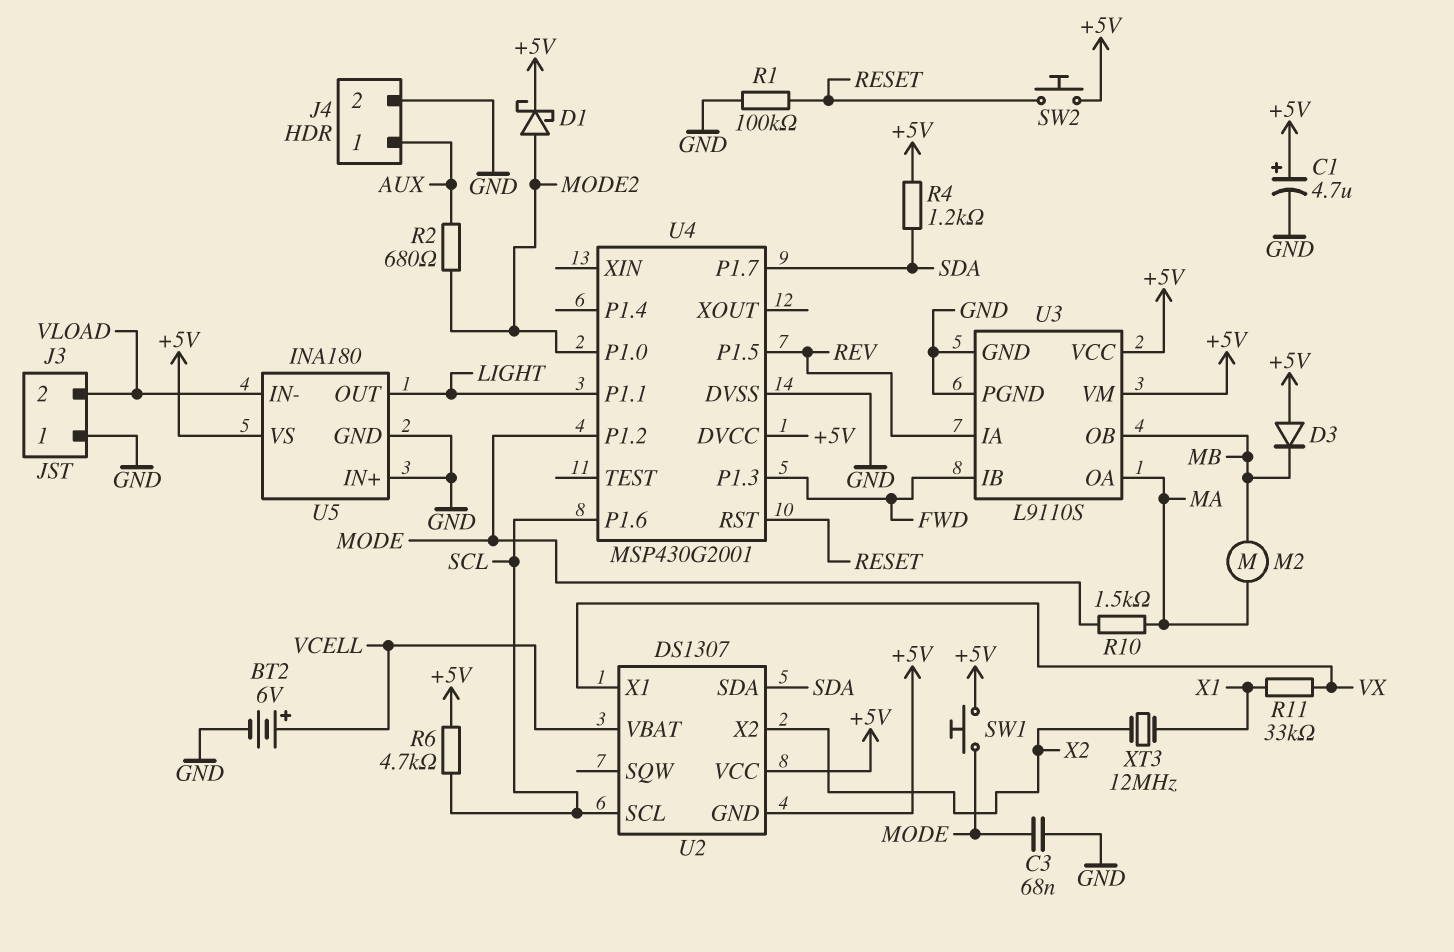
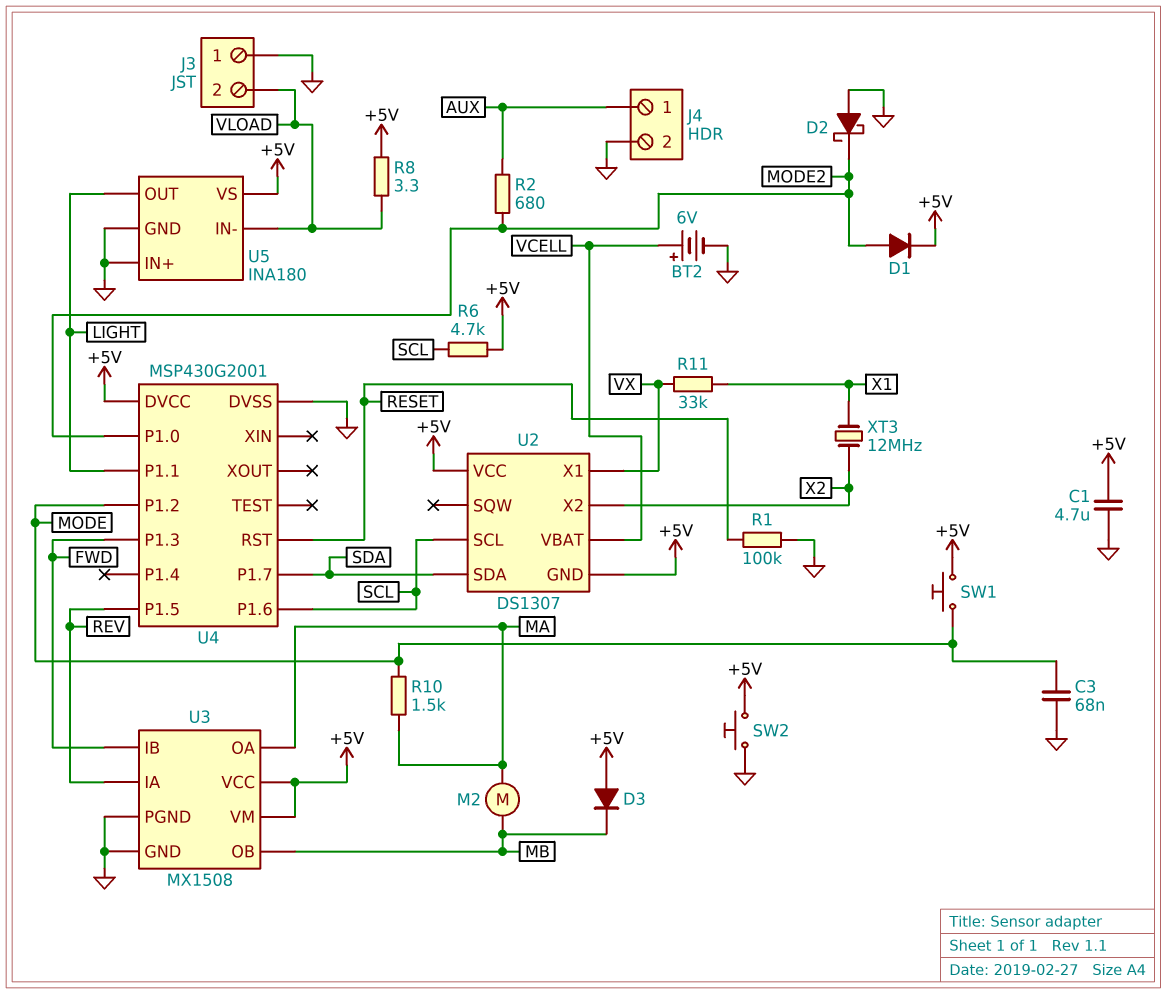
C1: 4.7uF (plus +5V, minus GND) -> 4.7uF (+5V, GND)
D1: schottky (A MODE2, K +5V) -> diode (A MODE2, K +5V)
D2: none -> schottky (A GND, K MODE2)
R4: 1.2k (+5V, SDA) -> none
R8: none -> 3.3 (+5V, VLOAD)
SW2: button (+5V, RESET) -> button (+5V, GND)
U3: L9110S -> MX1508

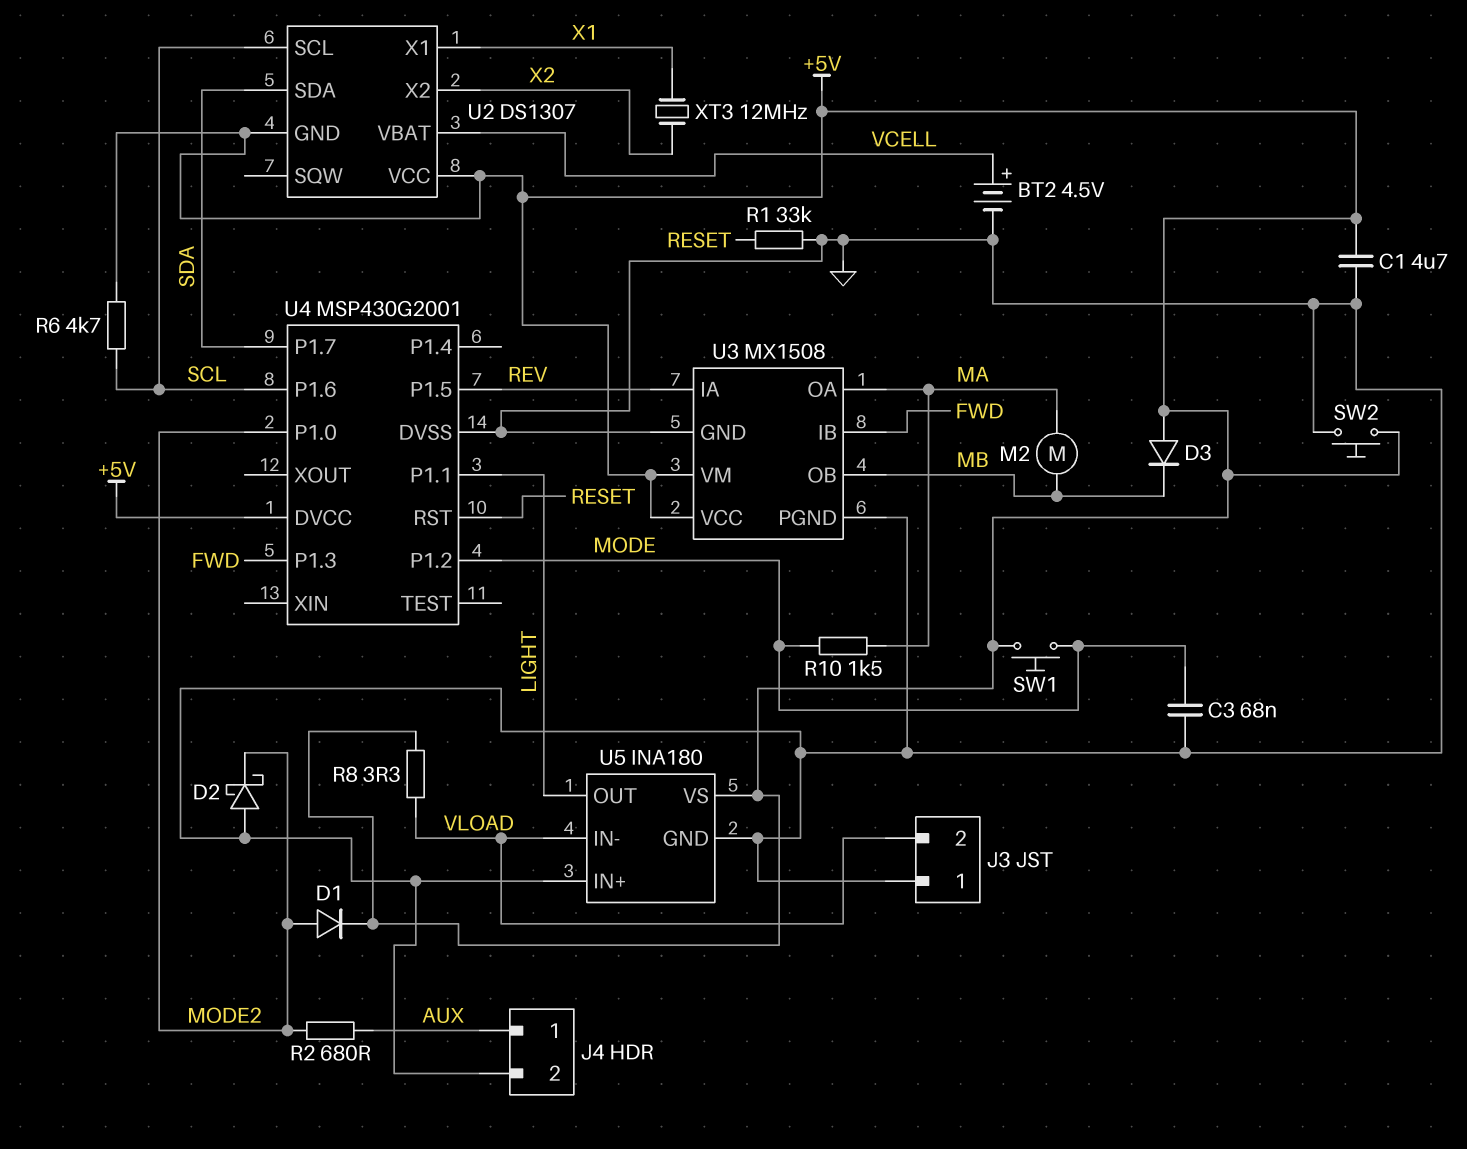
BT2: 6V (plus VCELL, minus GND) -> 4.5V (plus VCELL, minus GND)
R1: 100k (GND, RESET) -> 33k (GND, RESET)
R11: 33k (VX, X1) -> none
U2 pin X1: VX -> X1

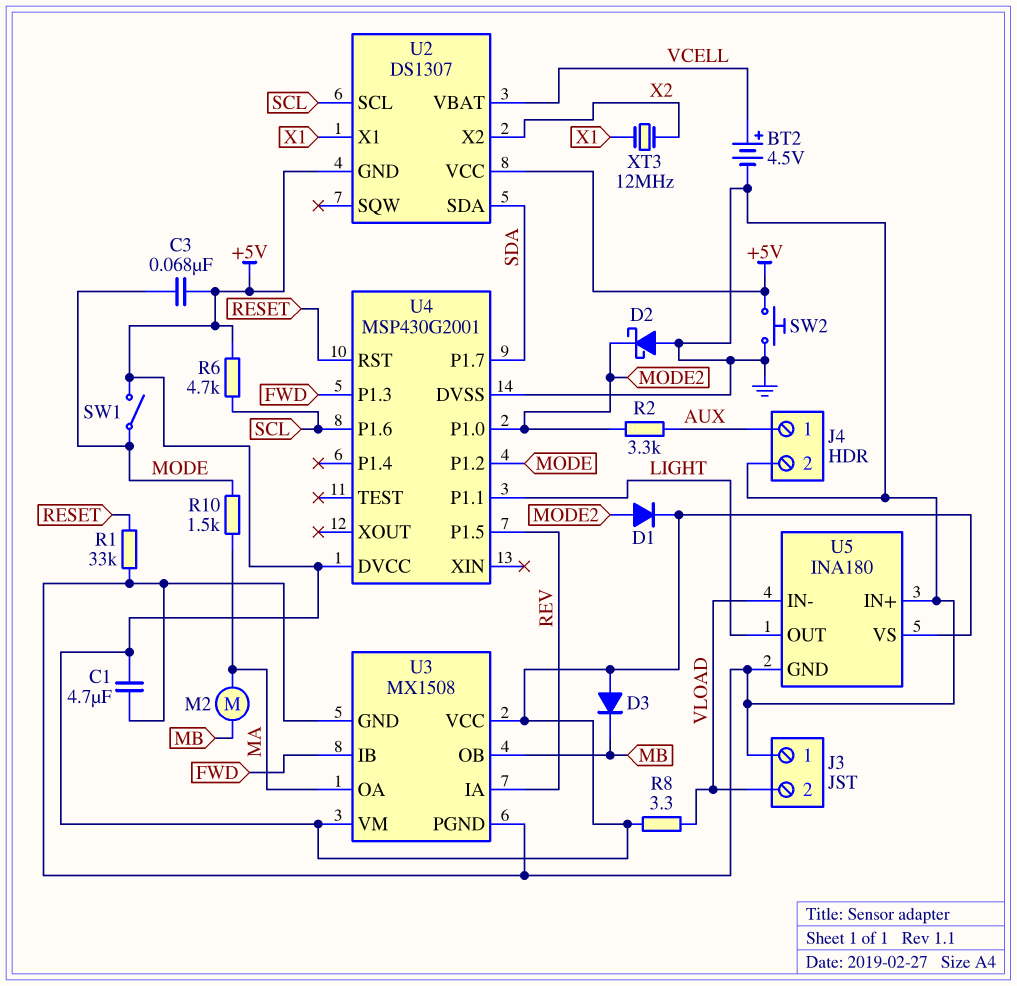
C3: 68nF (GND, MODE) -> 68nF (+5V, MODE)
R2: 680 (AUX, MODE2) -> 3.3k (AUX, MODE2)
SW1: button (+5V, MODE) -> switch (+5V, MODE)

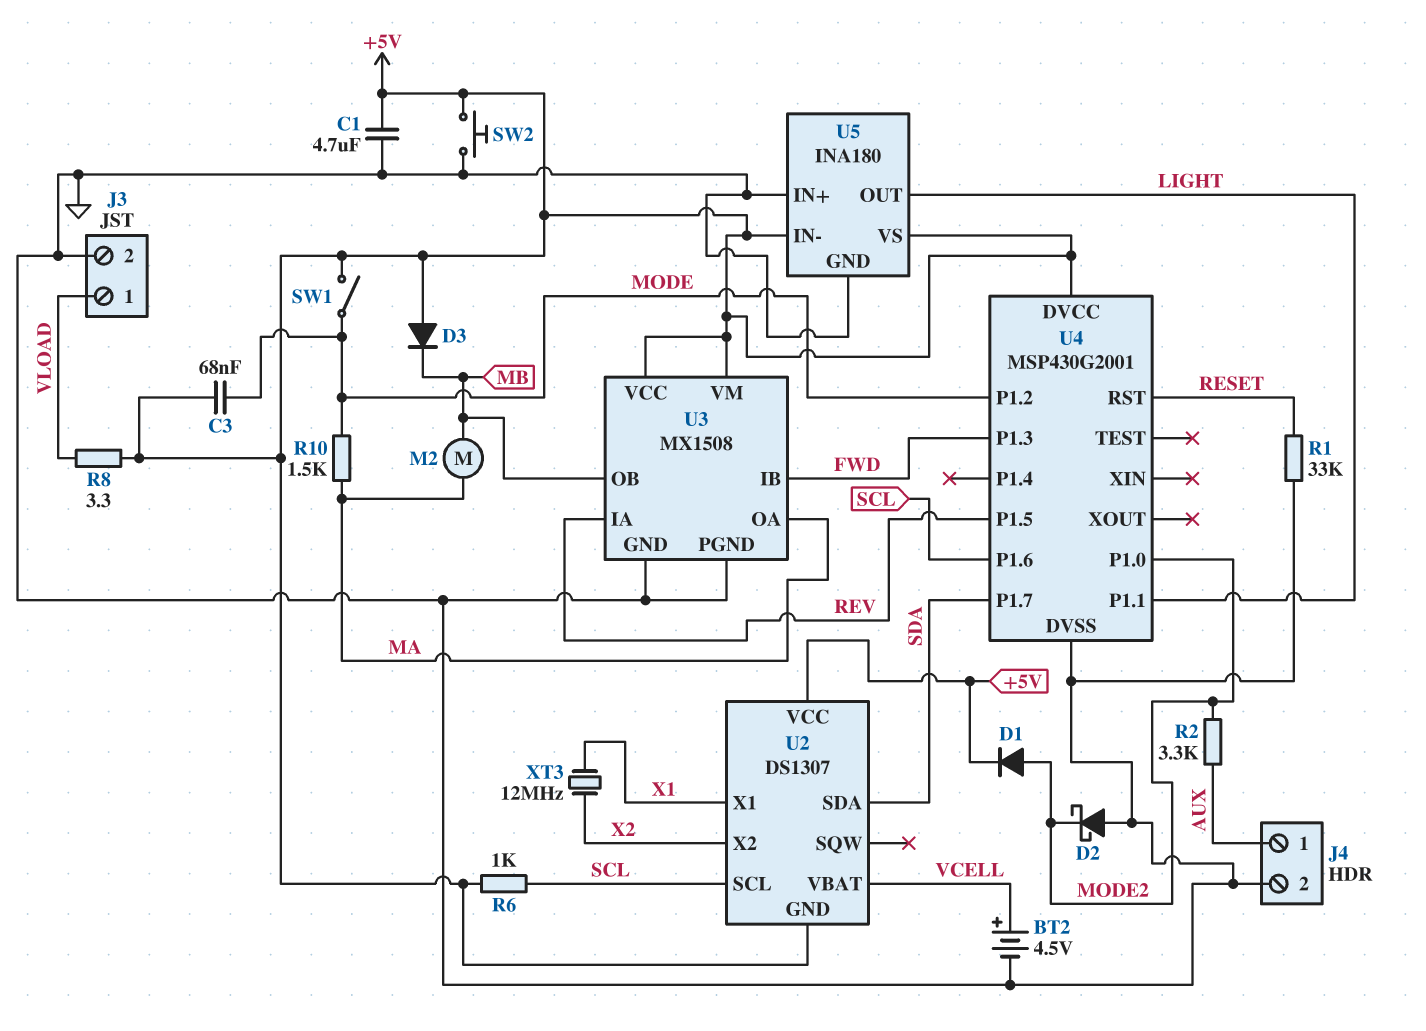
J3 pin 1: GND -> VLOAD
J3 pin 2: VLOAD -> GND
R6: 4.7k (+5V, SCL) -> 1k (+5V, SCL)
U5 pin IN-: VLOAD -> +5V

